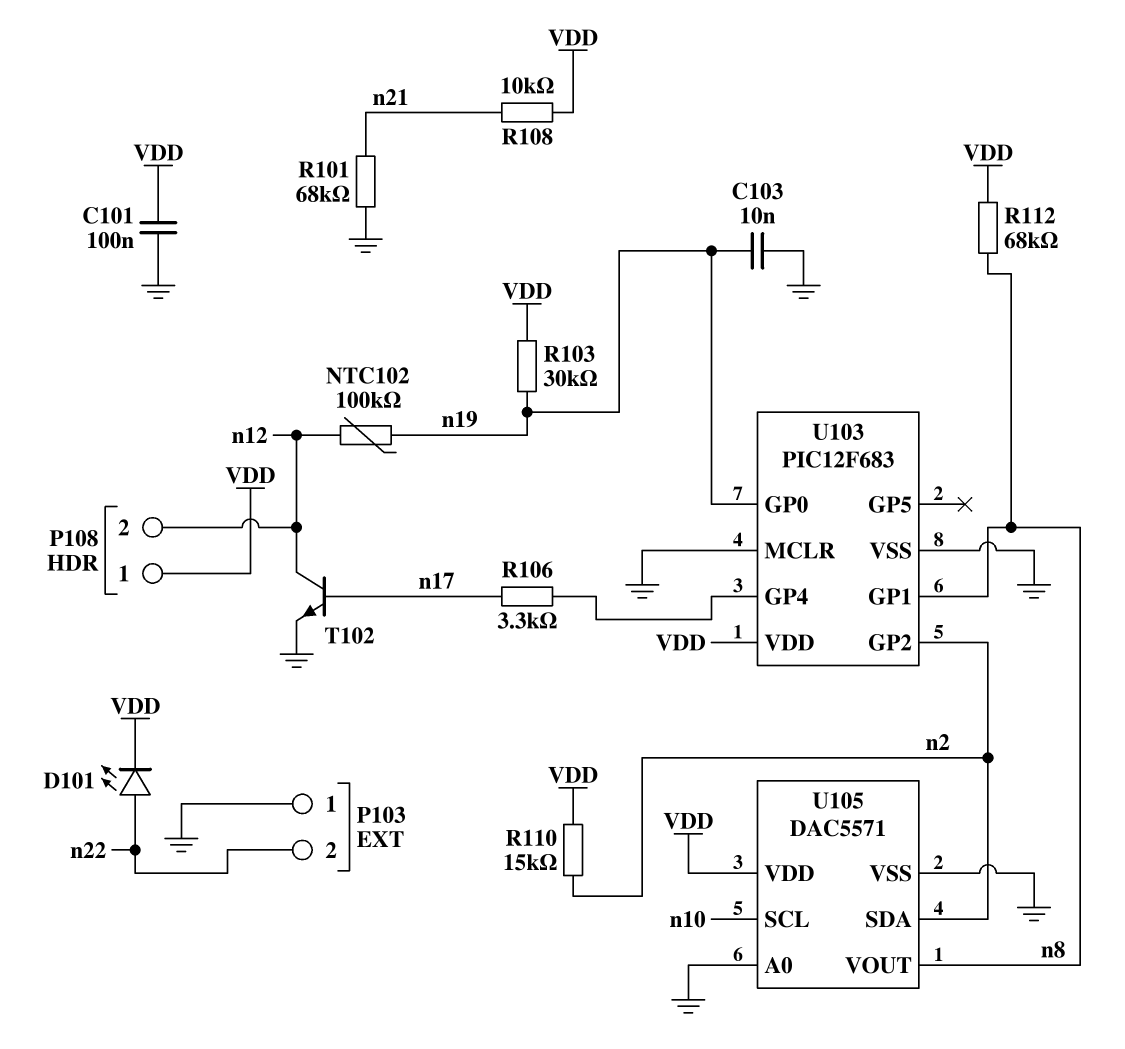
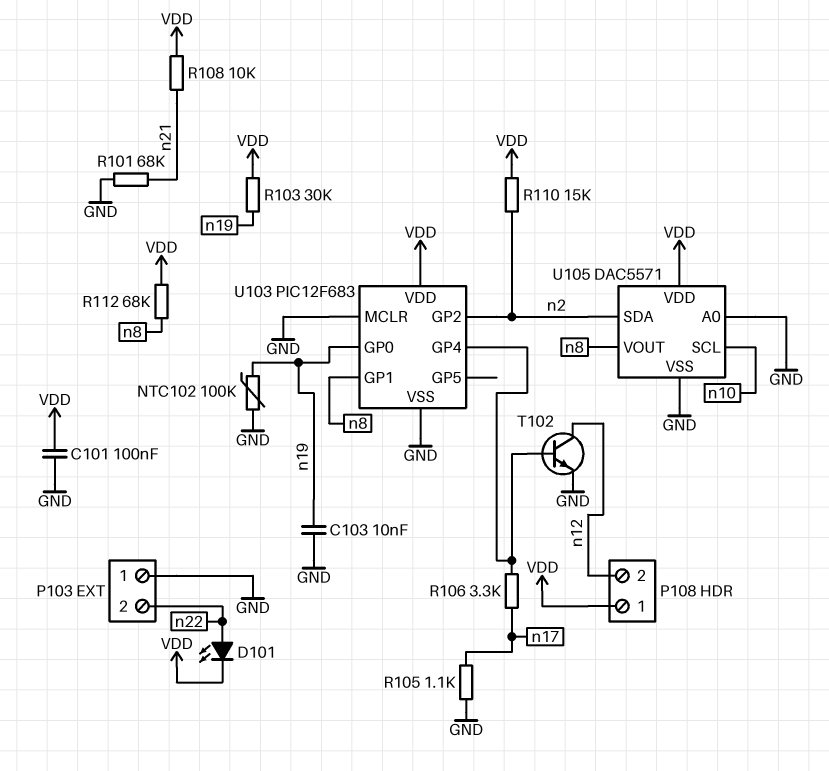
NTC102: 100k (n12, n19) -> 100k (GND, n19)
R105: none -> 1.1k (GND, n17)
T102: NPN (B n17, C n12, E GND) -> NPN (B U103/GP4, C n12, E GND)

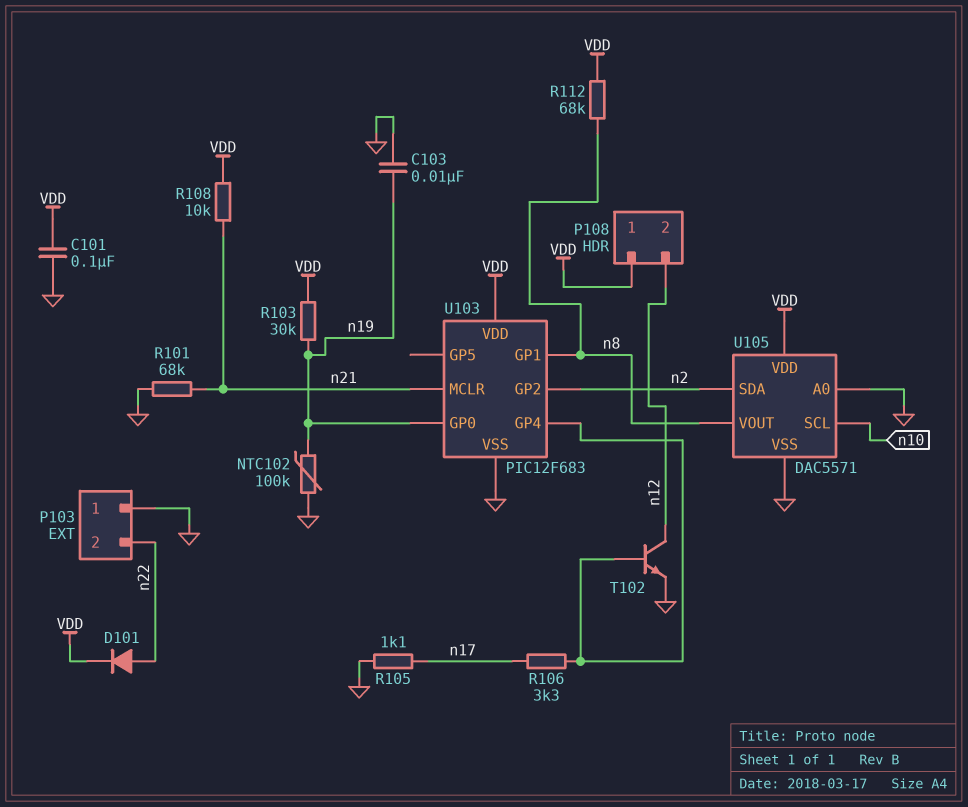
D101: LED (A n22, K VDD) -> diode (A n22, K VDD)
R110: 15k (VDD, n2) -> none
U103 pin MCLR: GND -> n21

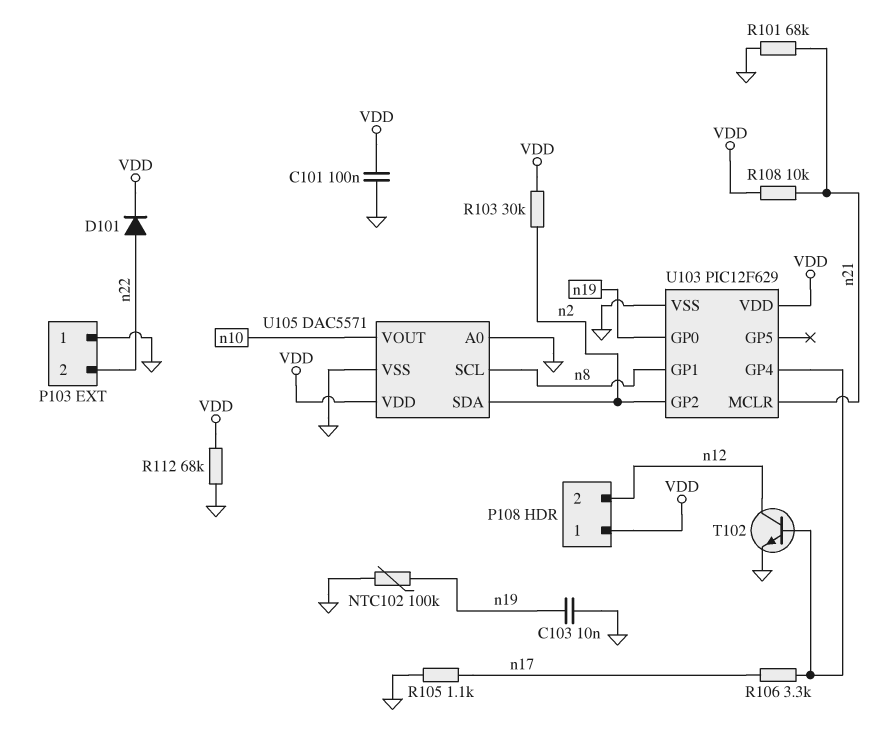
R103: 30k (VDD, n19) -> 30k (VDD, n2)
R112: 68k (VDD, n8) -> 68k (GND, VDD)
U103: PIC12F683 -> PIC12F629
U105 pin SCL: n10 -> n8
U105 pin VOUT: n8 -> n10

